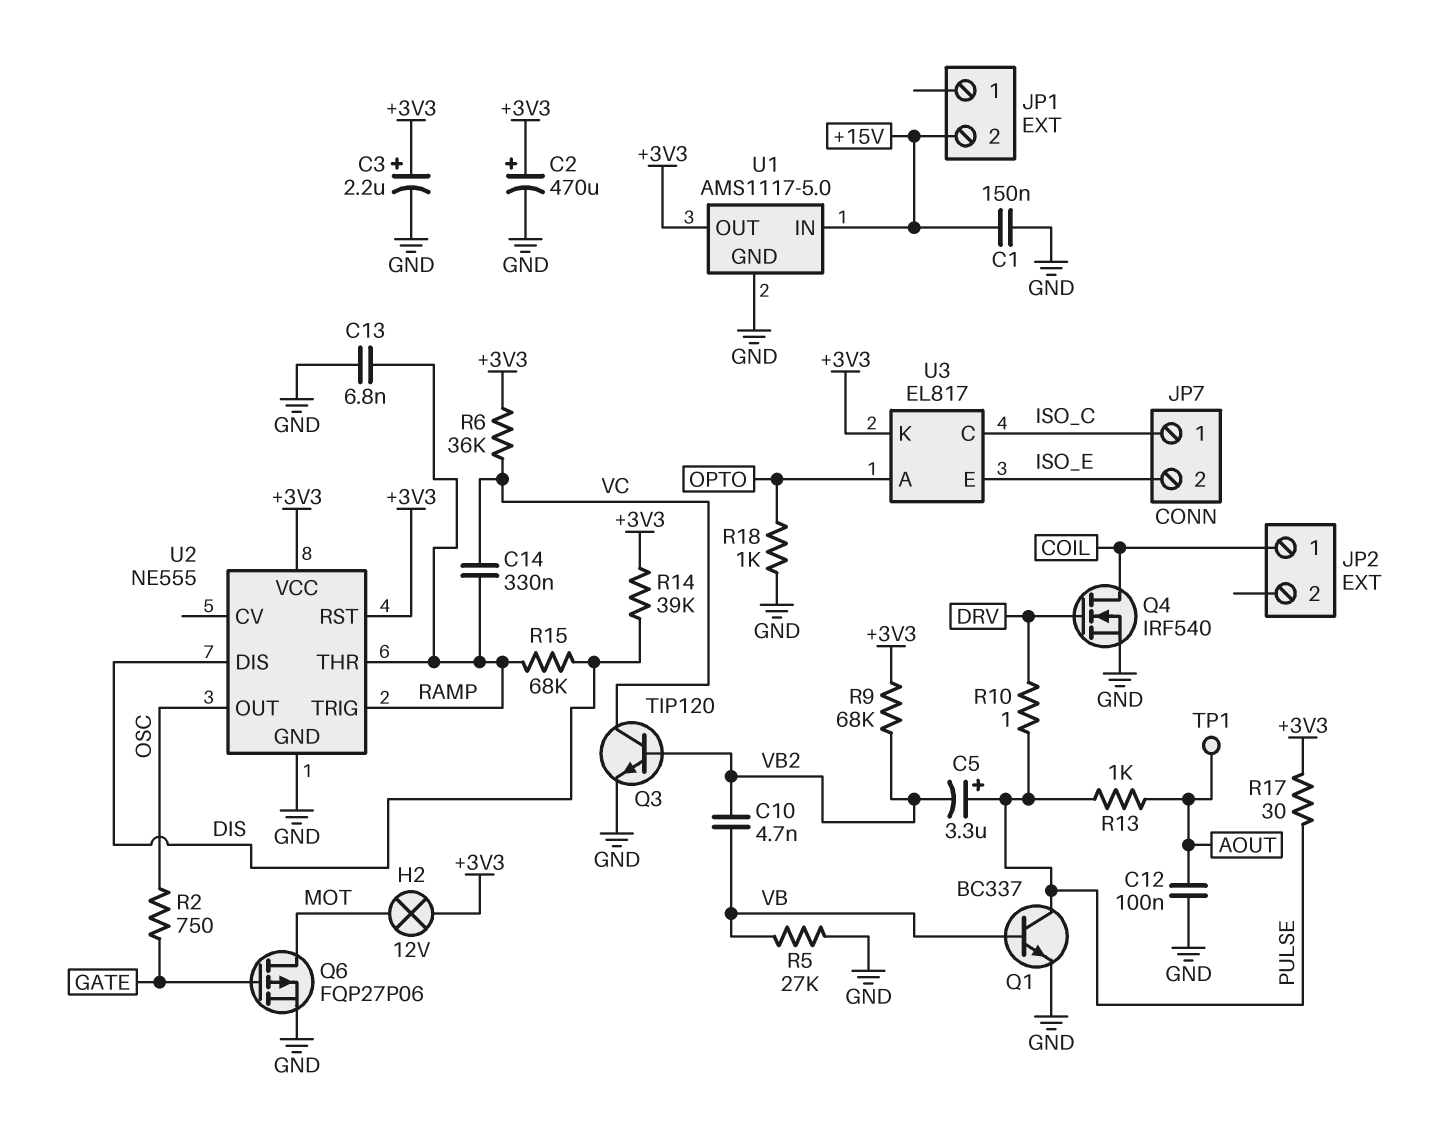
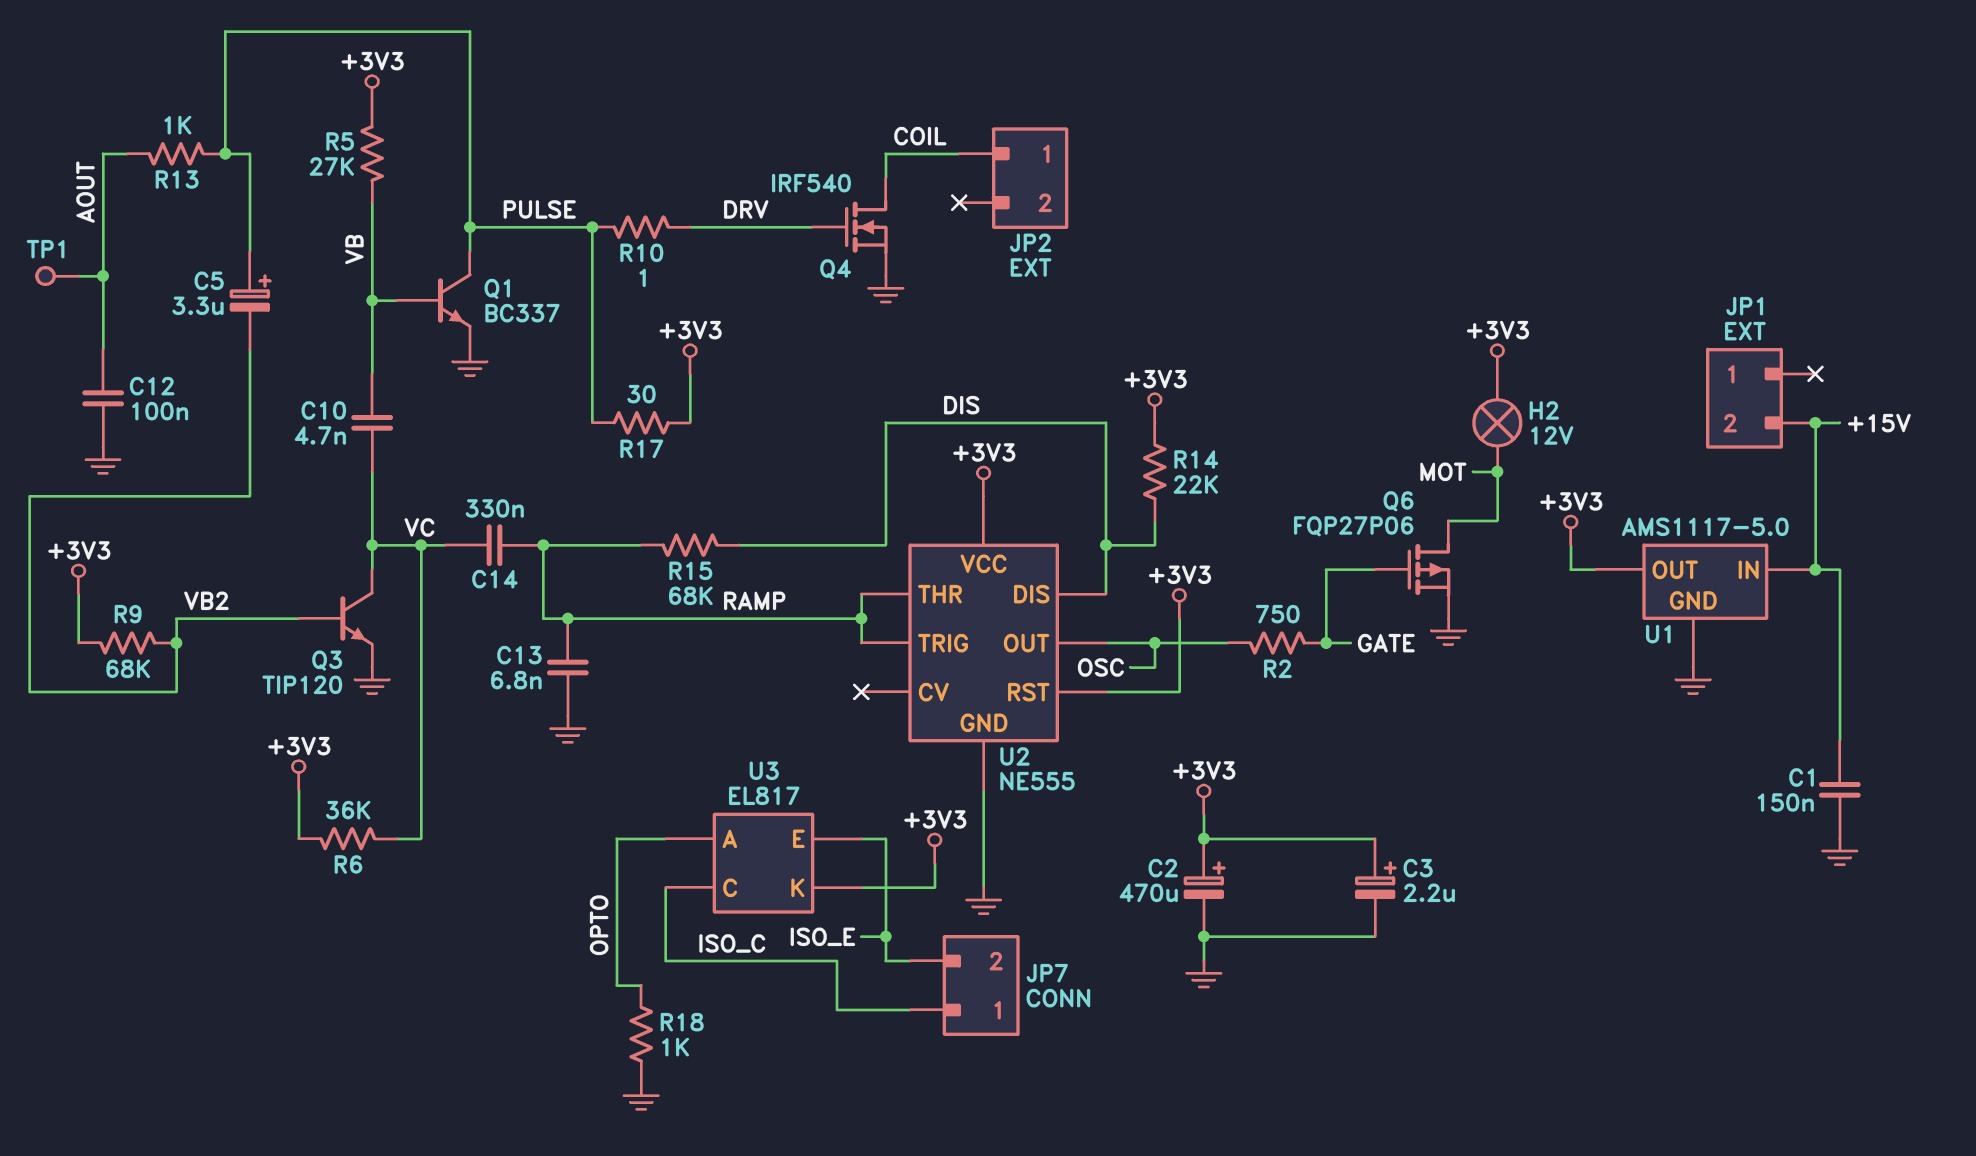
C10: 4.7nF (VB, VB2) -> 4.7nF (VB, VC)
R5: 27k (GND, VB) -> 27k (+3V3, VB)
R14: 39k (+3V3, DIS) -> 22k (+3V3, DIS)

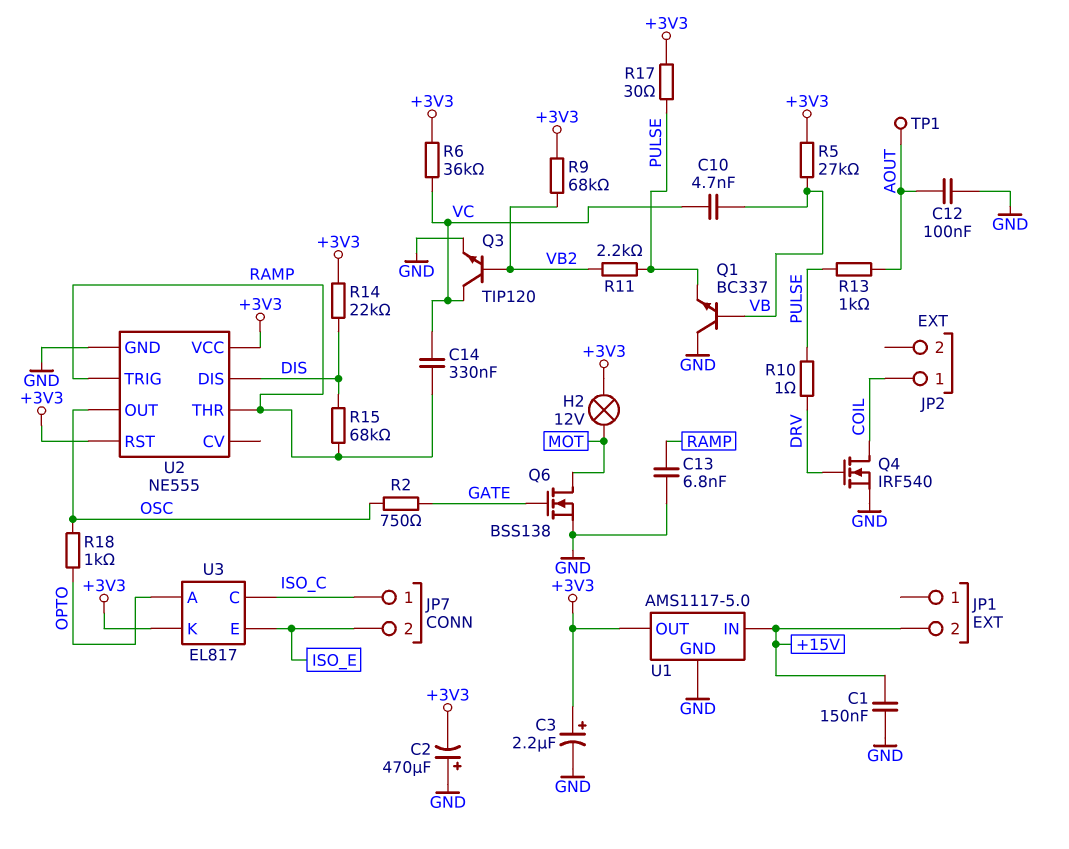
C2: 470uF (plus +3V3, minus GND) -> 470uF (plus GND, minus +3V3)
C5: 3.3uF (plus PULSE, minus VB2) -> none
Q1: NPN BC337 (B VB, C PULSE, E GND) -> NPN BC337 (B VB, C GND, E PULSE)
Q6: PMOS FQP27P06 (G GATE, D MOT, S GND) -> NMOS BSS138 (G GATE, D MOT, S GND)
R11: none -> 2.2k (PULSE, VB2)
R18: 1k (GND, OPTO) -> 1k (OPTO, OSC)

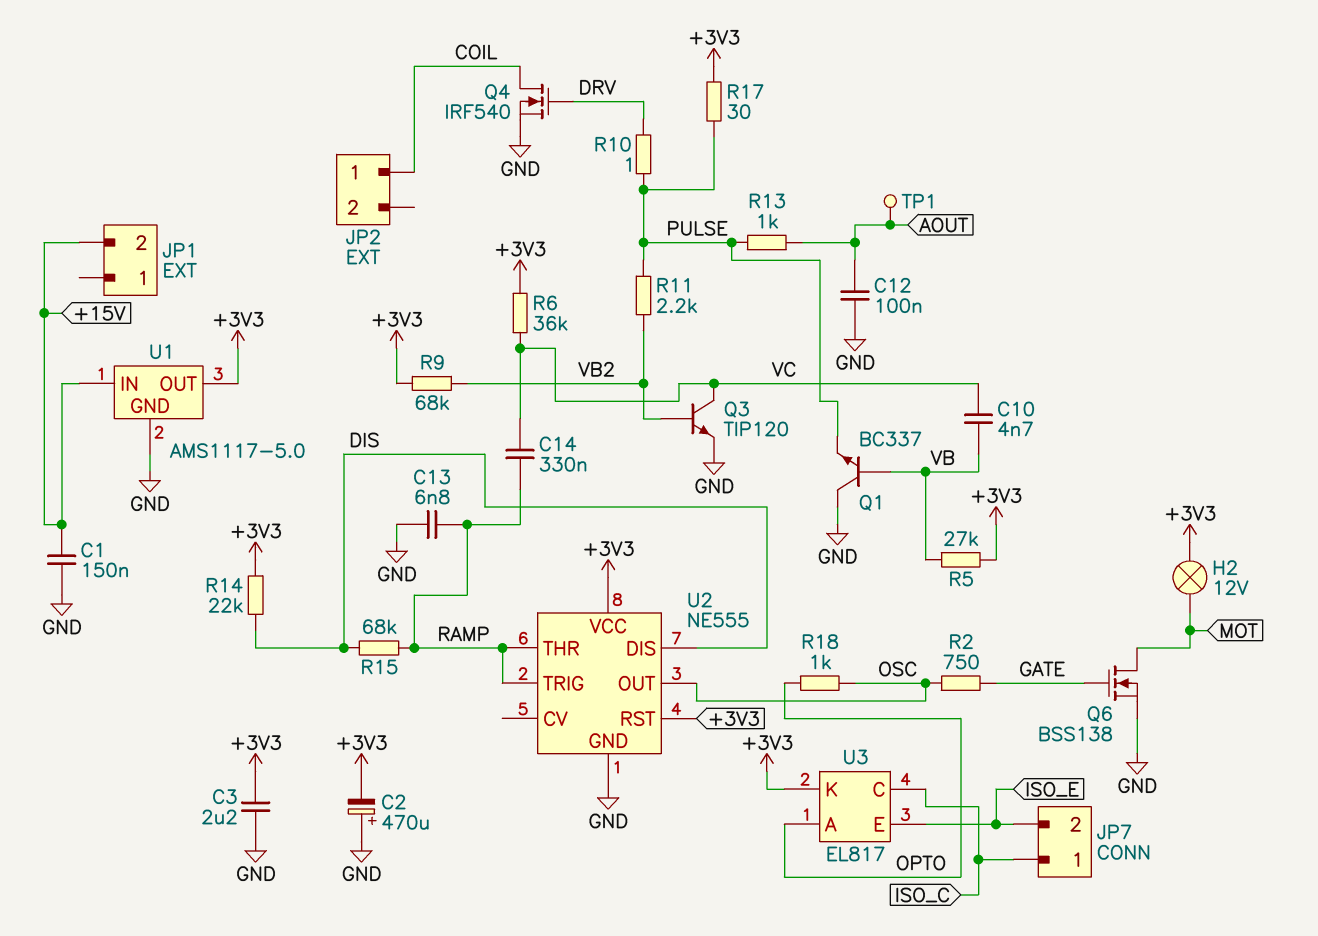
C3: 2.2uF (plus +3V3, minus GND) -> 2.2uF (+3V3, GND)

